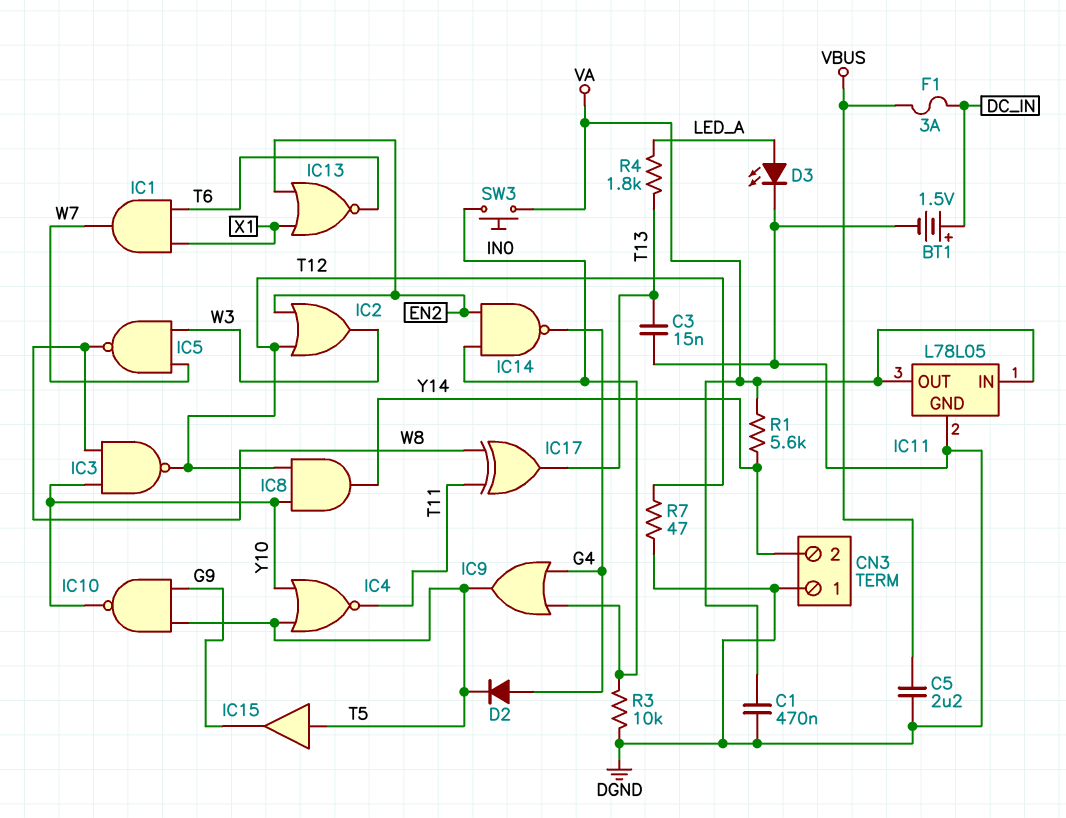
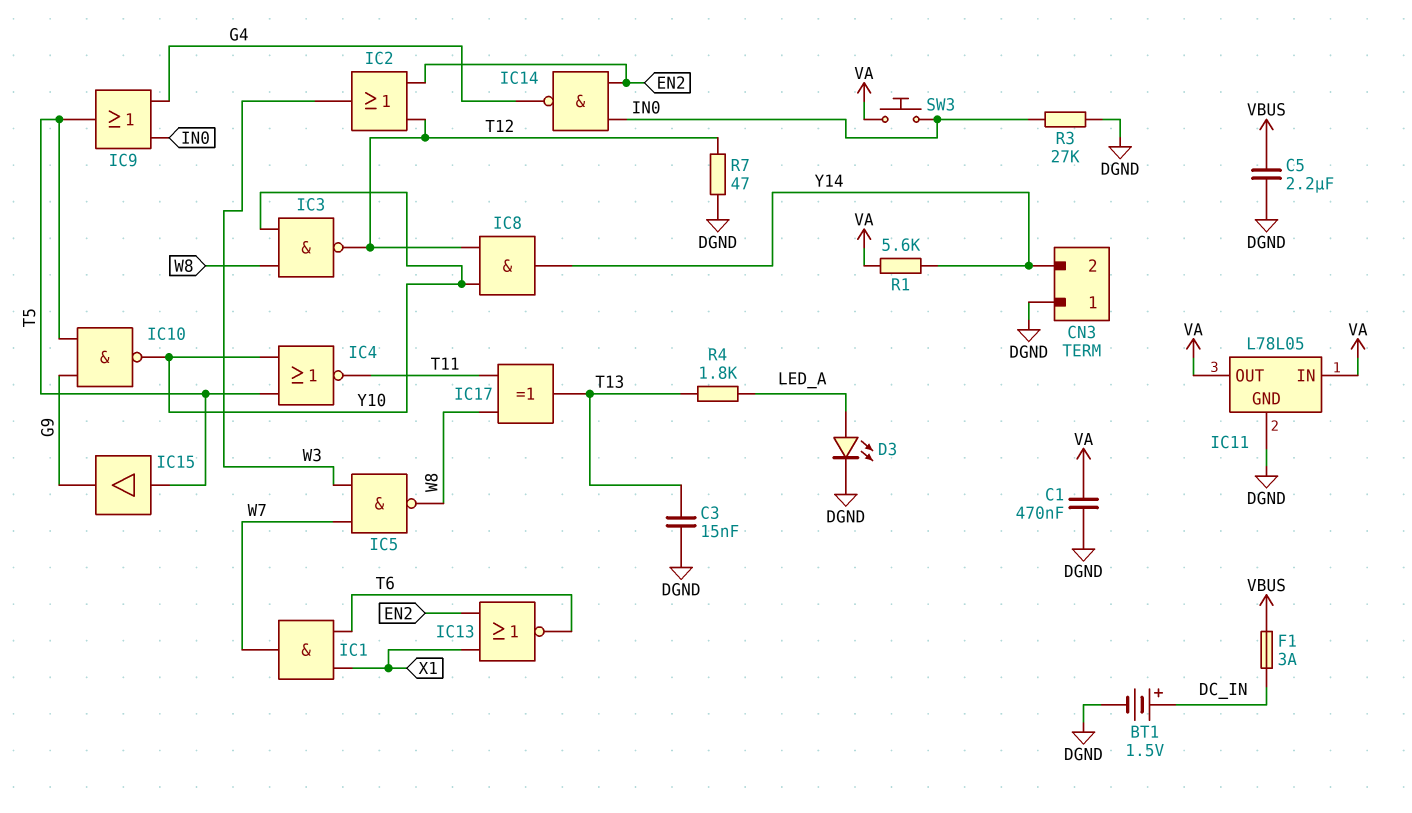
D2: diode (A G4, K T5) -> none
R3: 10k (DGND, IN0) -> 27k (DGND, IN0)

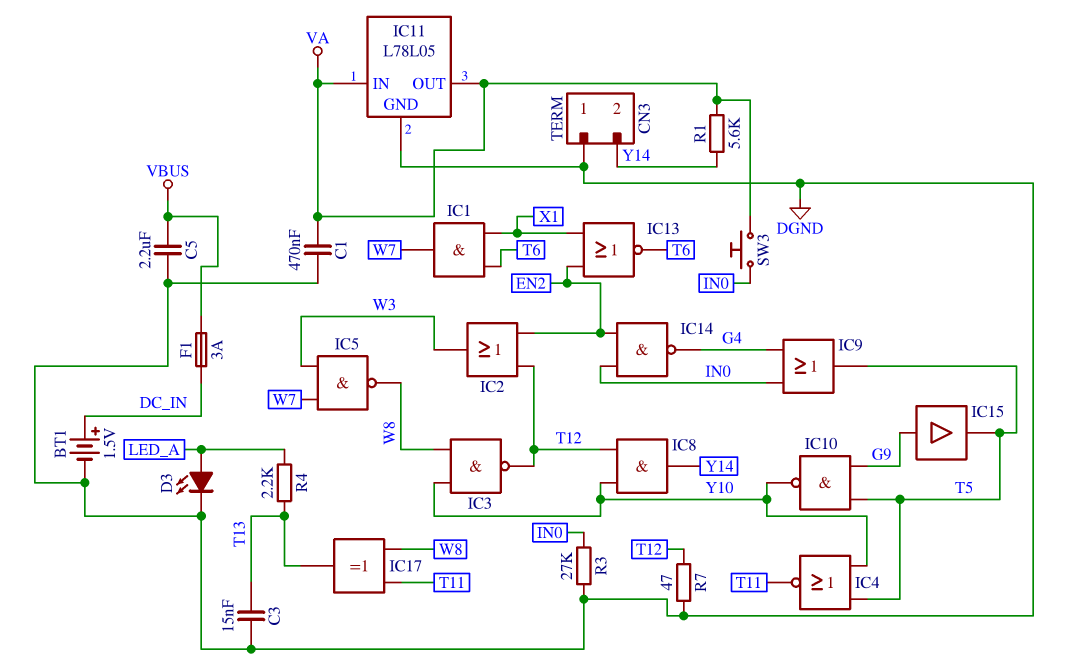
IC15: buffer (in T5, out G9) -> buffer (in G9, out T5)
R4: 1.8k (LED_A, T13) -> 2.2k (LED_A, T13)

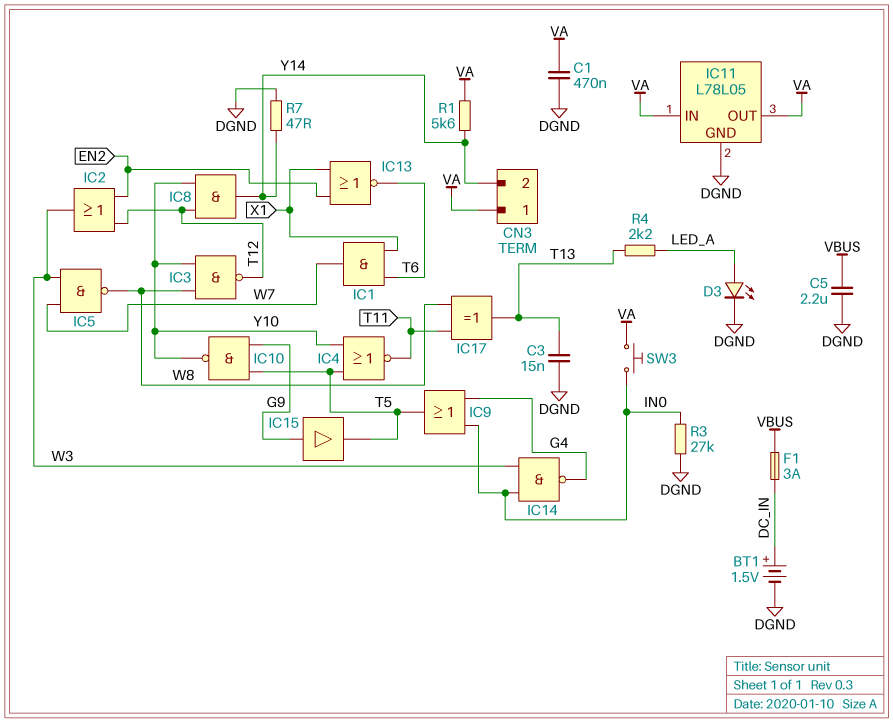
CN3 pin 1: DGND -> VA
IC14: NAND (in EN2, in IN0, out G4) -> NAND (in IN0, in W3, out G4)
R7: 47 (DGND, T12) -> 47 (DGND, Y14)

